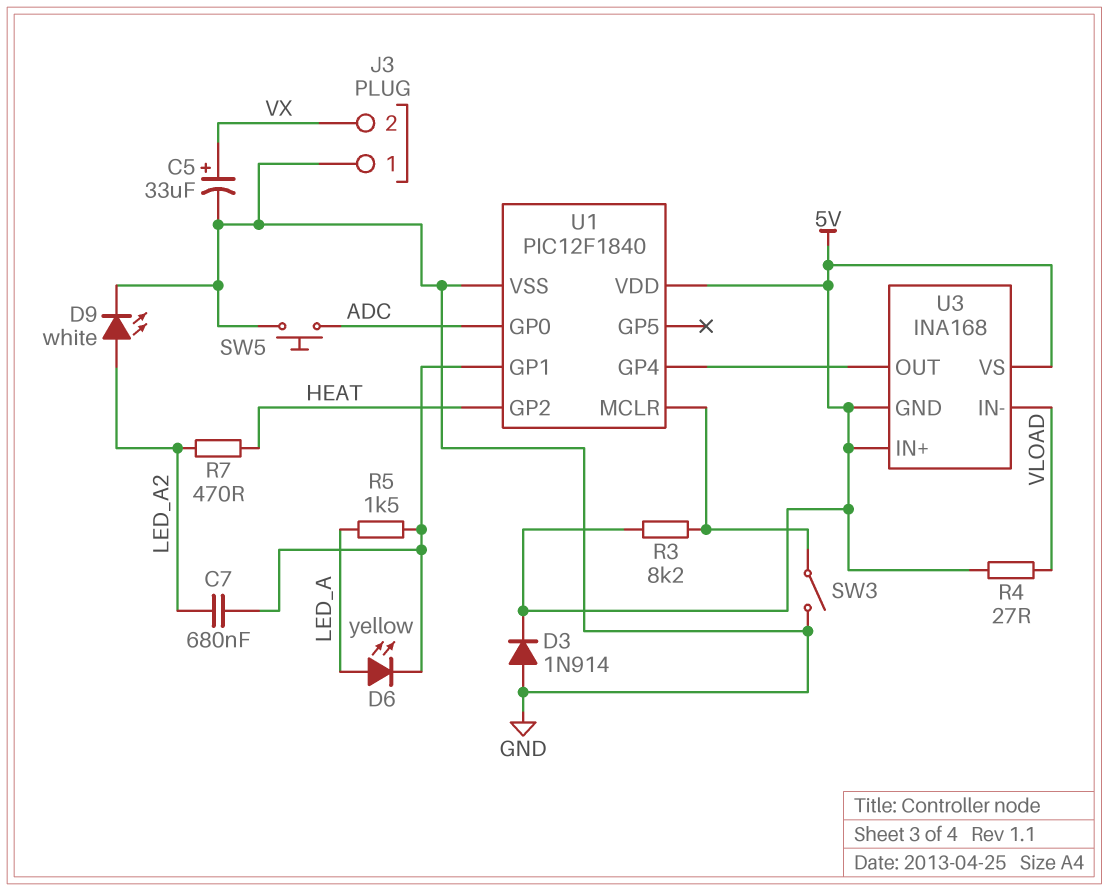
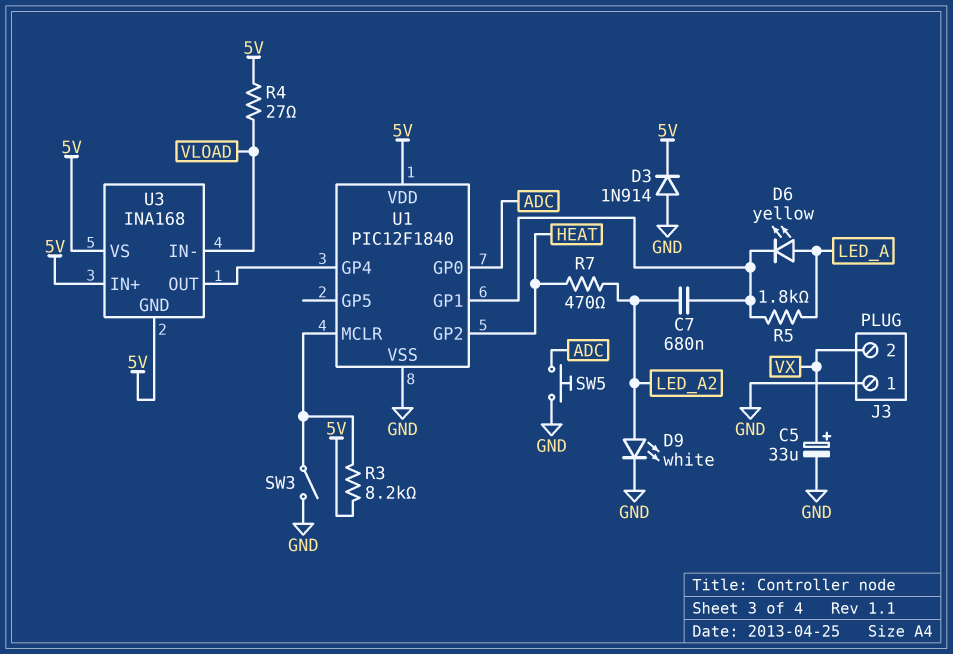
R5: 1.5k (LED_A, U1/GP1) -> 1.8k (LED_A, U1/GP1)

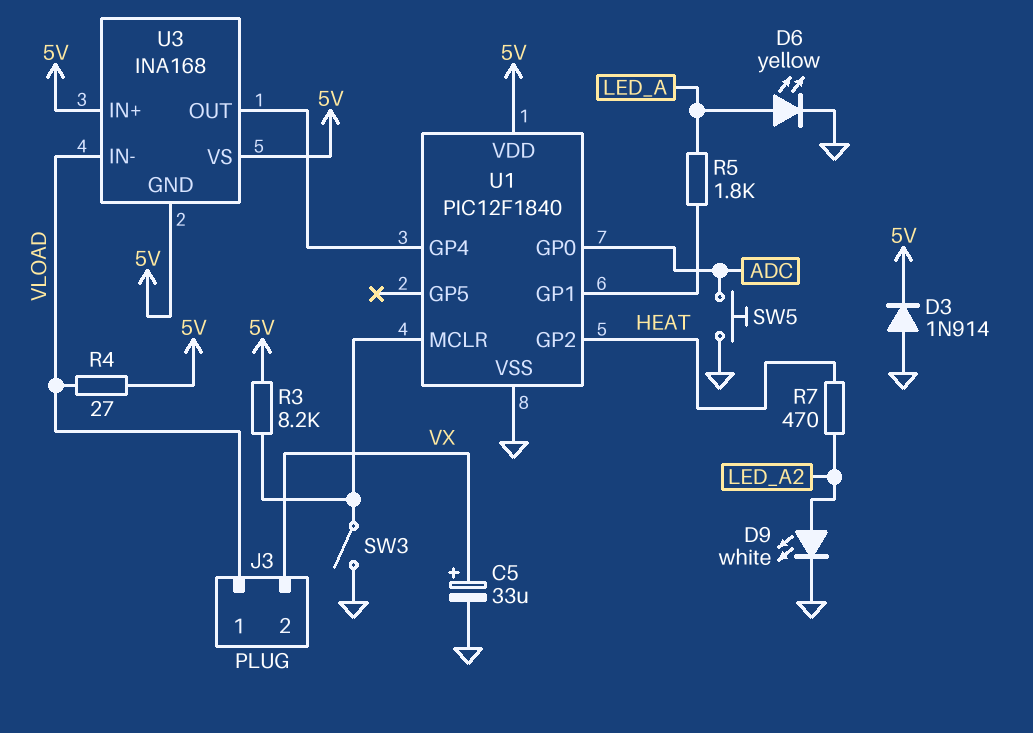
C7: 680nF (LED_A2, U1/GP1) -> none
D6: LED yellow (A LED_A, K U1/GP1) -> LED yellow (A LED_A, K GND)
J3 pin 1: GND -> VLOAD

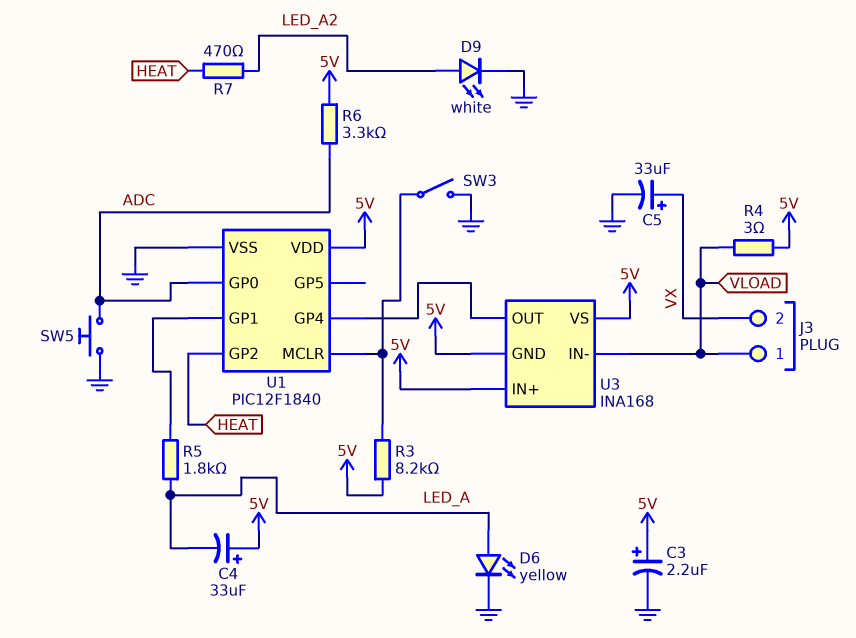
C3: none -> 2.2uF (plus 5V, minus GND)
C4: none -> 33uF (plus 5V, minus LED_A)
D3: diode 1N914 (A GND, K 5V) -> none
R4: 27 (5V, VLOAD) -> 3 (5V, VLOAD)
R6: none -> 3.3k (5V, ADC)

